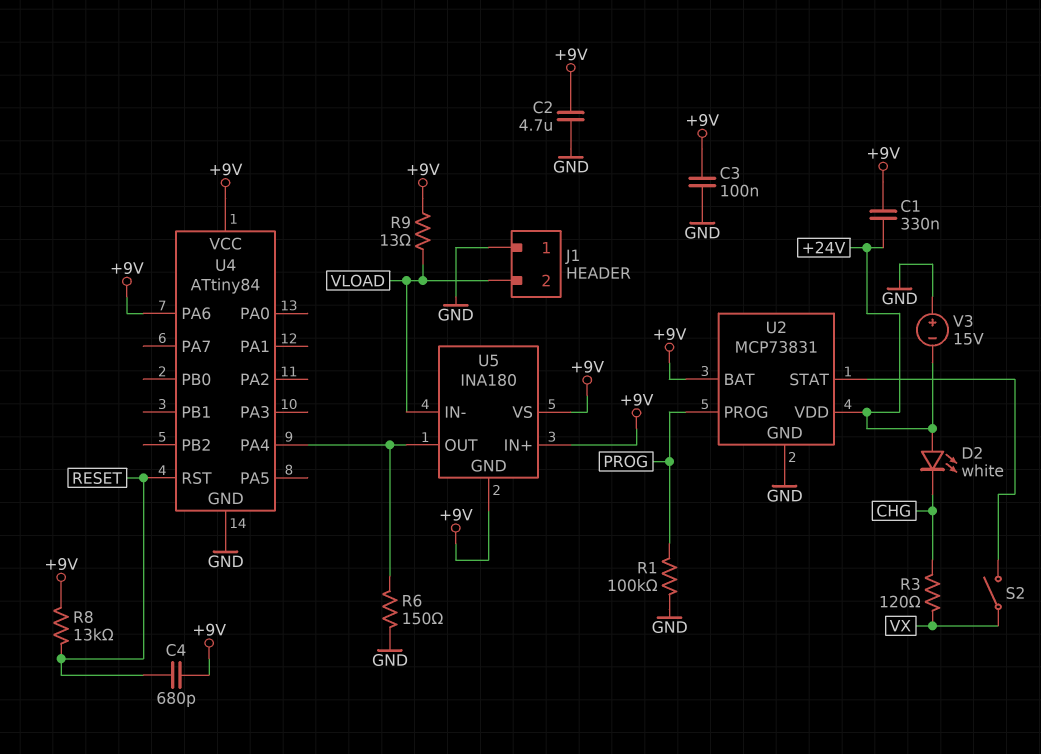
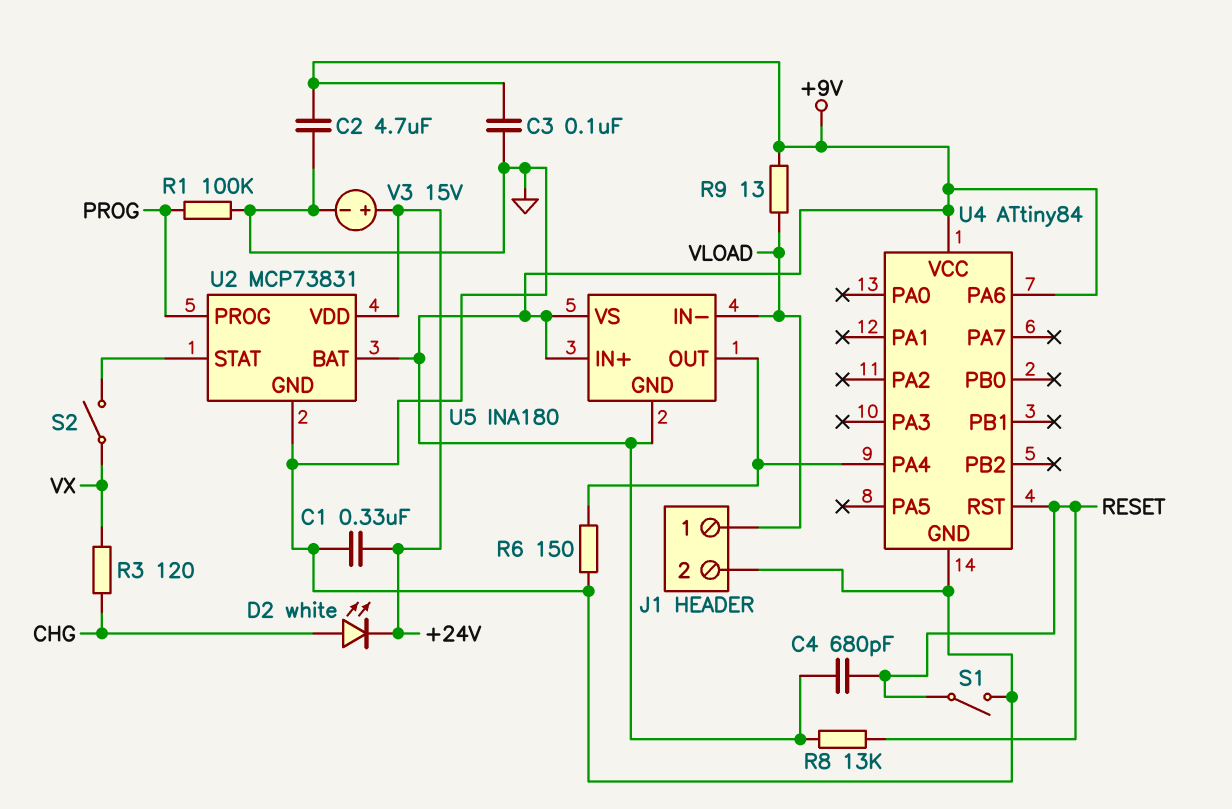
C1: 330nF (+9V, +24V) -> 330nF (+24V, GND)
D2: LED white (A +24V, K CHG) -> LED white (A CHG, K +24V)
J1 pin 1: GND -> VLOAD
J1 pin 2: VLOAD -> GND
S1: none -> switch (GND, RESET)
V3: 15V (plus GND, minus +24V) -> 15V (plus +24V, minus GND)

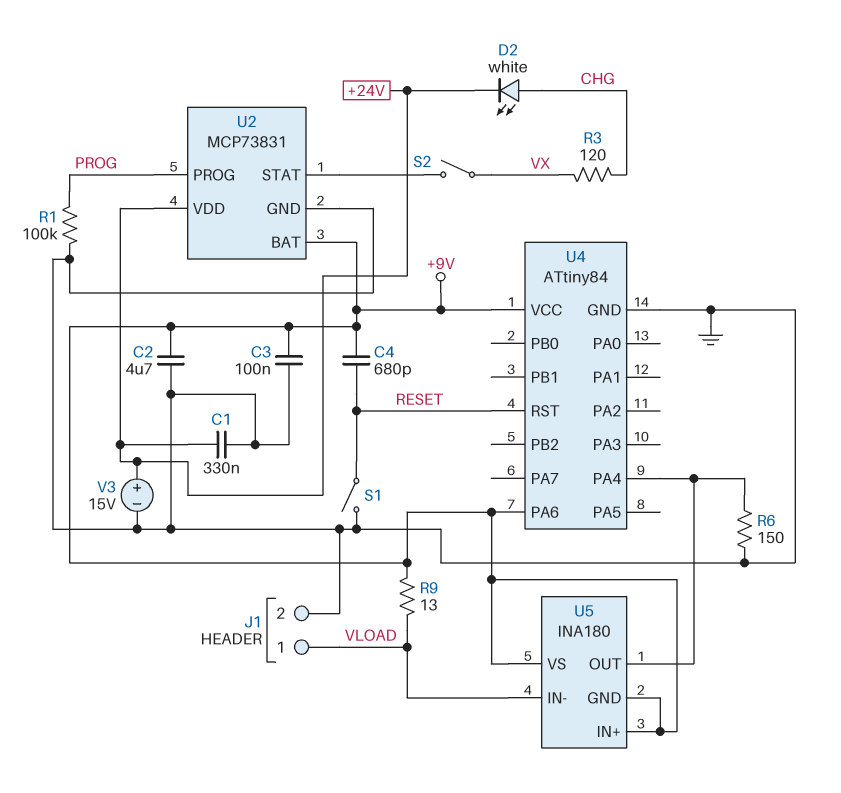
R8: 13k (+9V, RESET) -> none

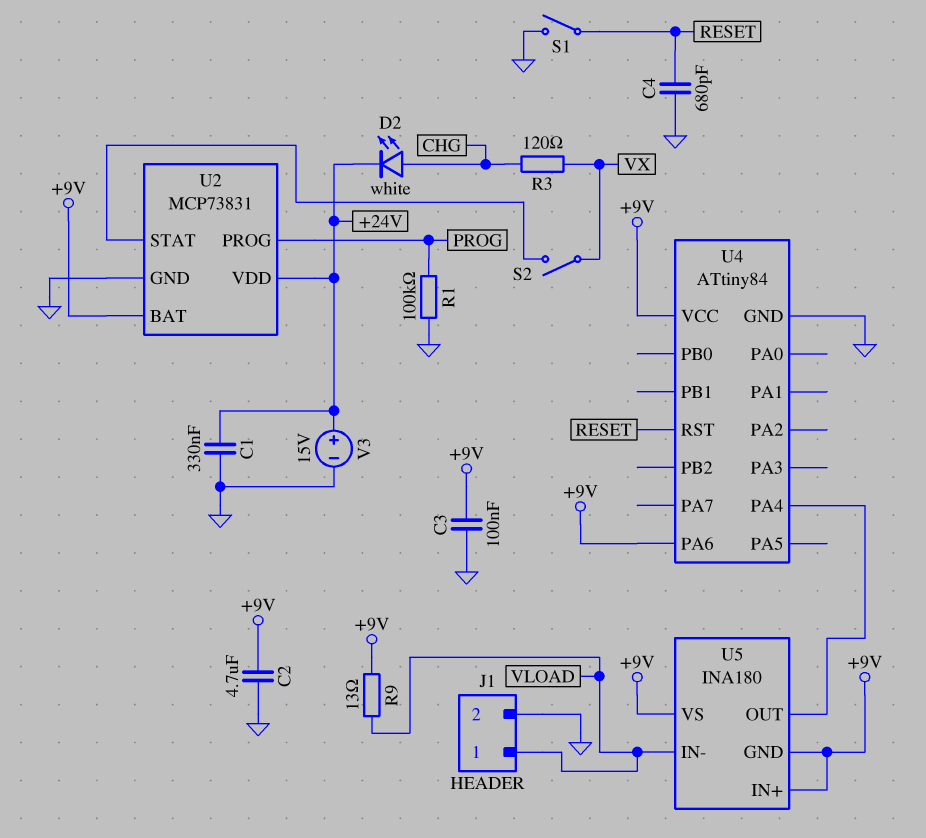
C4: 680pF (+9V, RESET) -> 680pF (GND, RESET)
R6: 150 (GND, U4/PA4) -> none

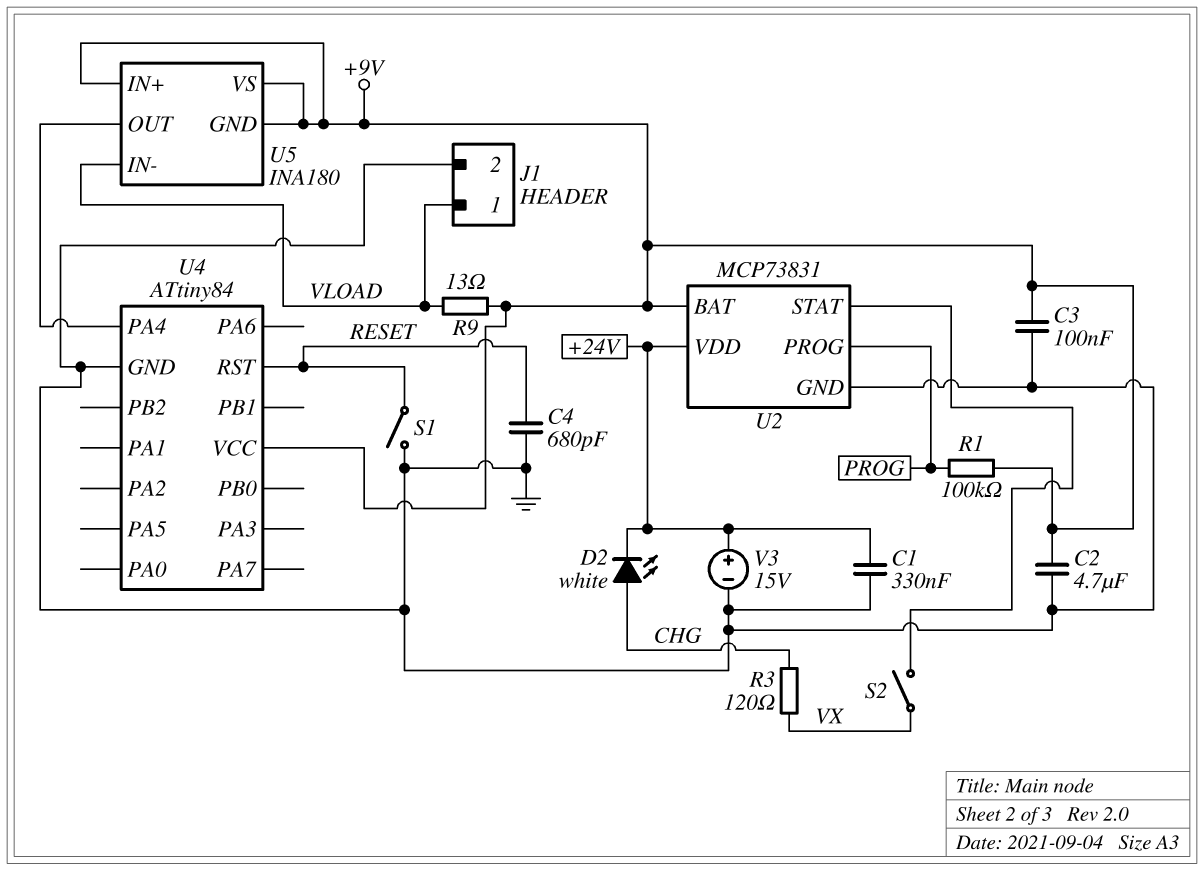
R1: 100k (GND, PROG) -> 100k (+9V, PROG)
U4 pin PA6: +9V -> none

